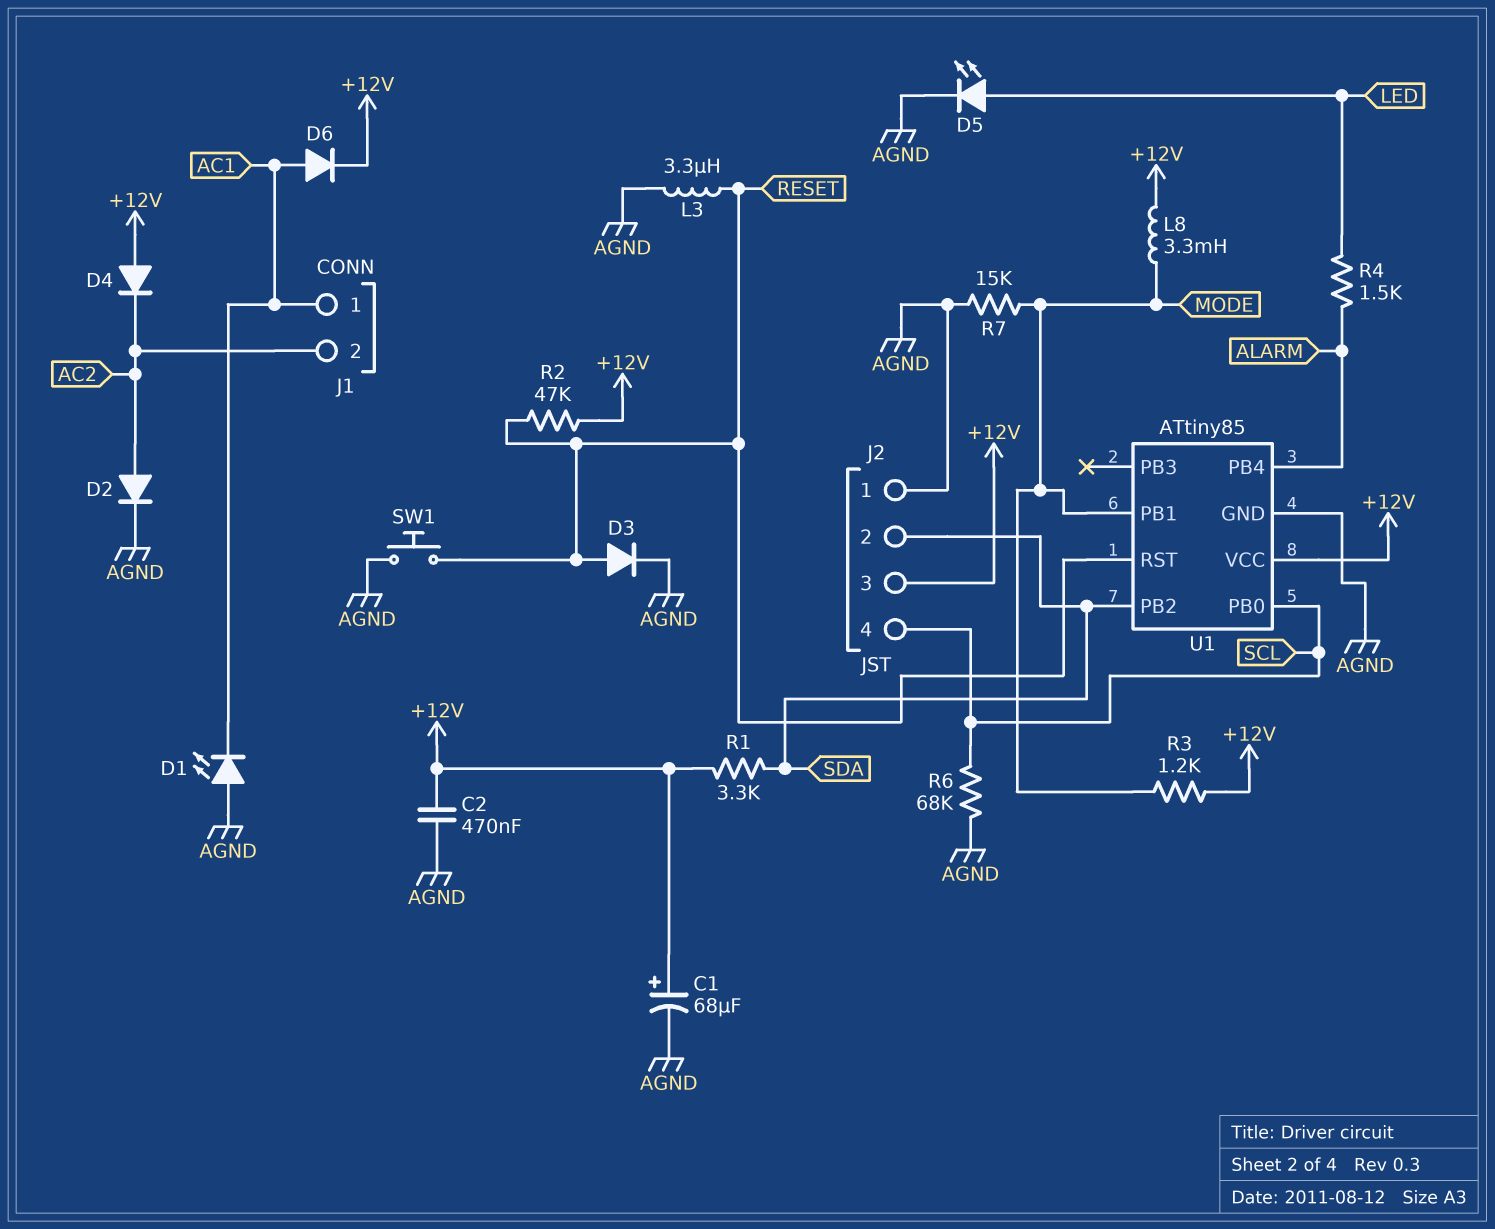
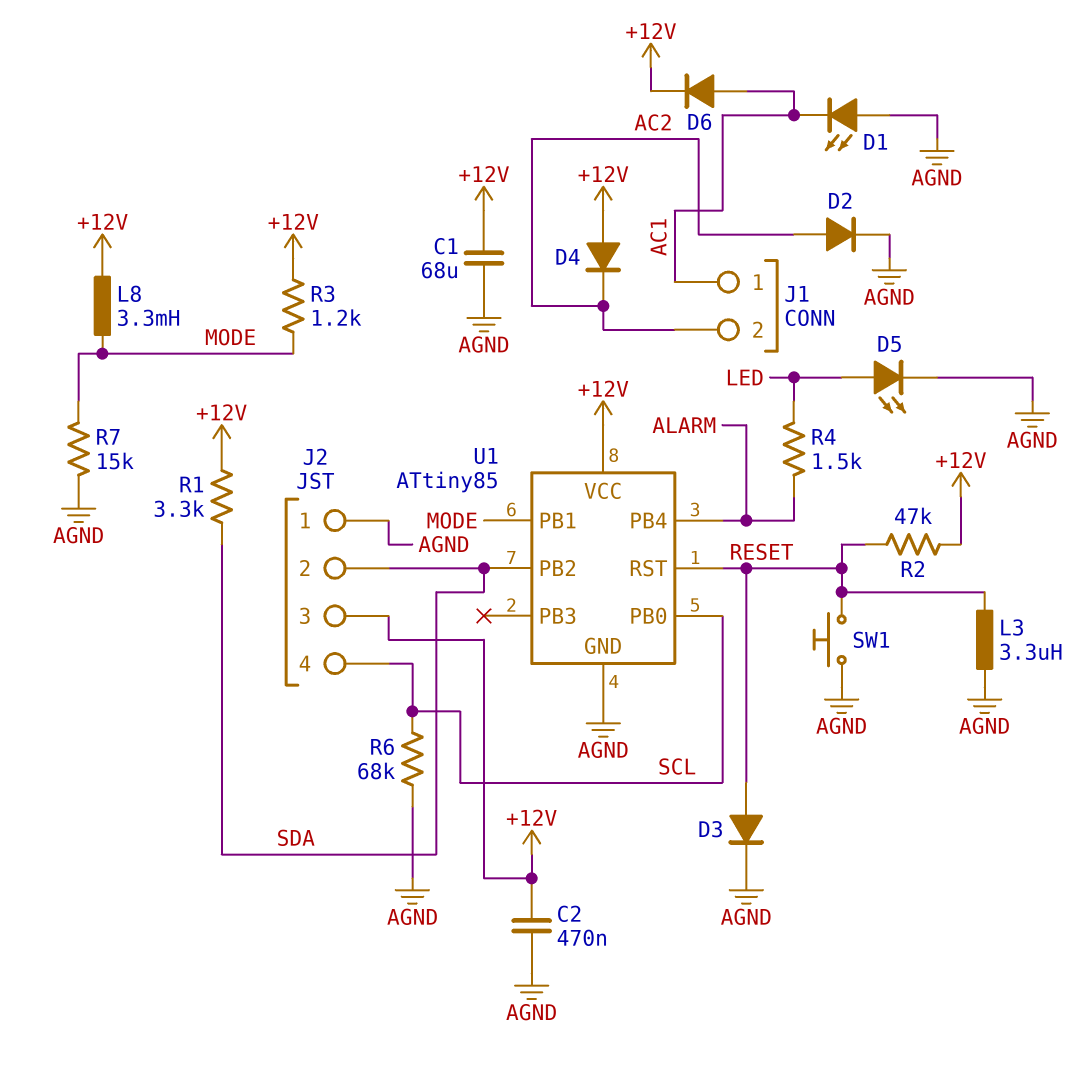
C1: 68uF (plus +12V, minus AGND) -> 68uF (+12V, AGND)

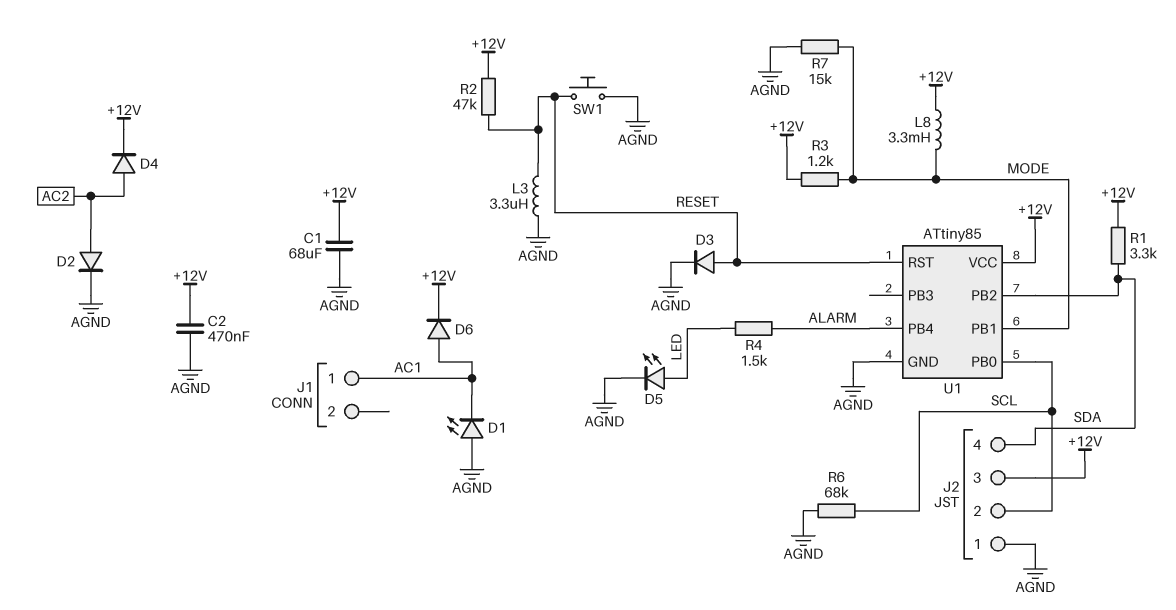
D4: diode (A +12V, K AC2) -> diode (A AC2, K +12V)
J1 pin 2: AC2 -> none
J2 pin 2: SDA -> SCL
J2 pin 4: SCL -> SDA

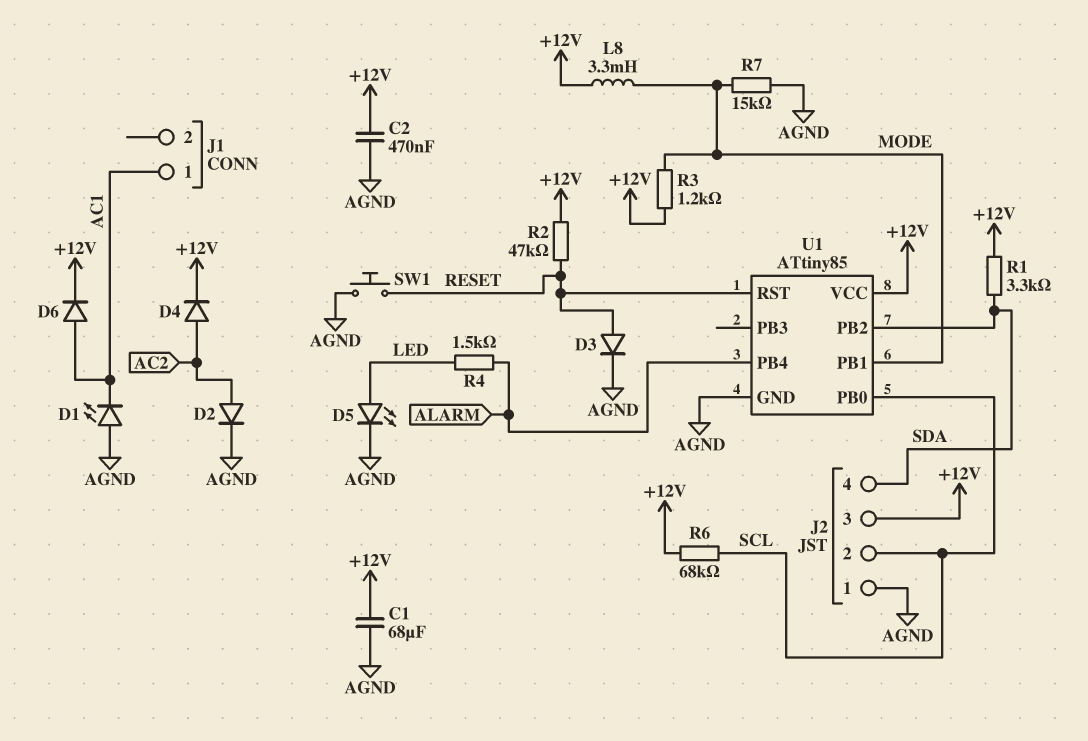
L3: 3.3uH (AGND, RESET) -> none
R6: 68k (AGND, SCL) -> 68k (+12V, SCL)

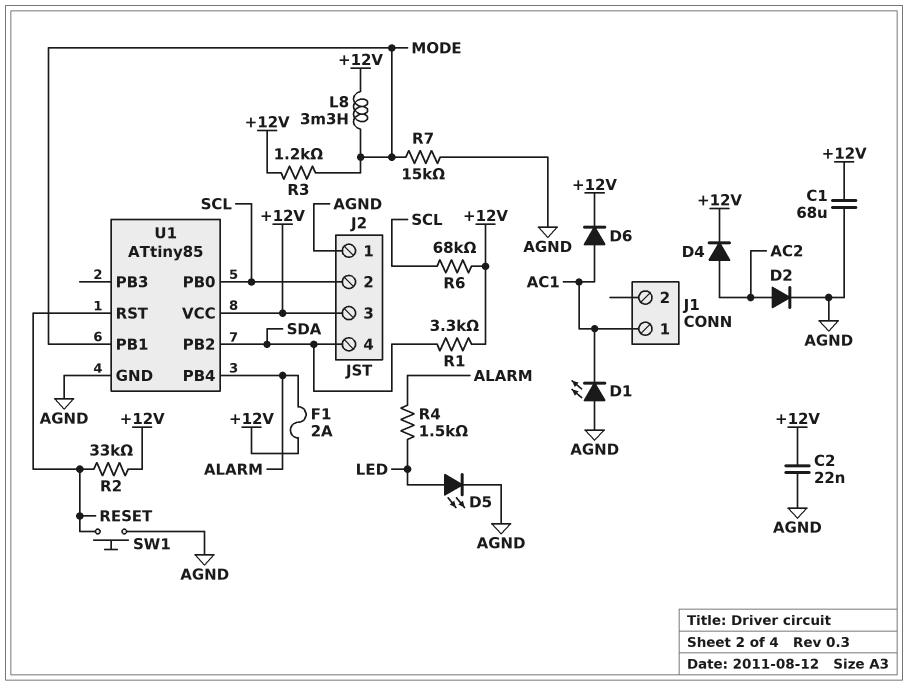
C2: 470nF (+12V, AGND) -> 22nF (+12V, AGND)
D3: diode (A RESET, K AGND) -> none
F1: none -> 2A (+12V, ALARM)
R2: 47k (+12V, RESET) -> 33k (+12V, RESET)

